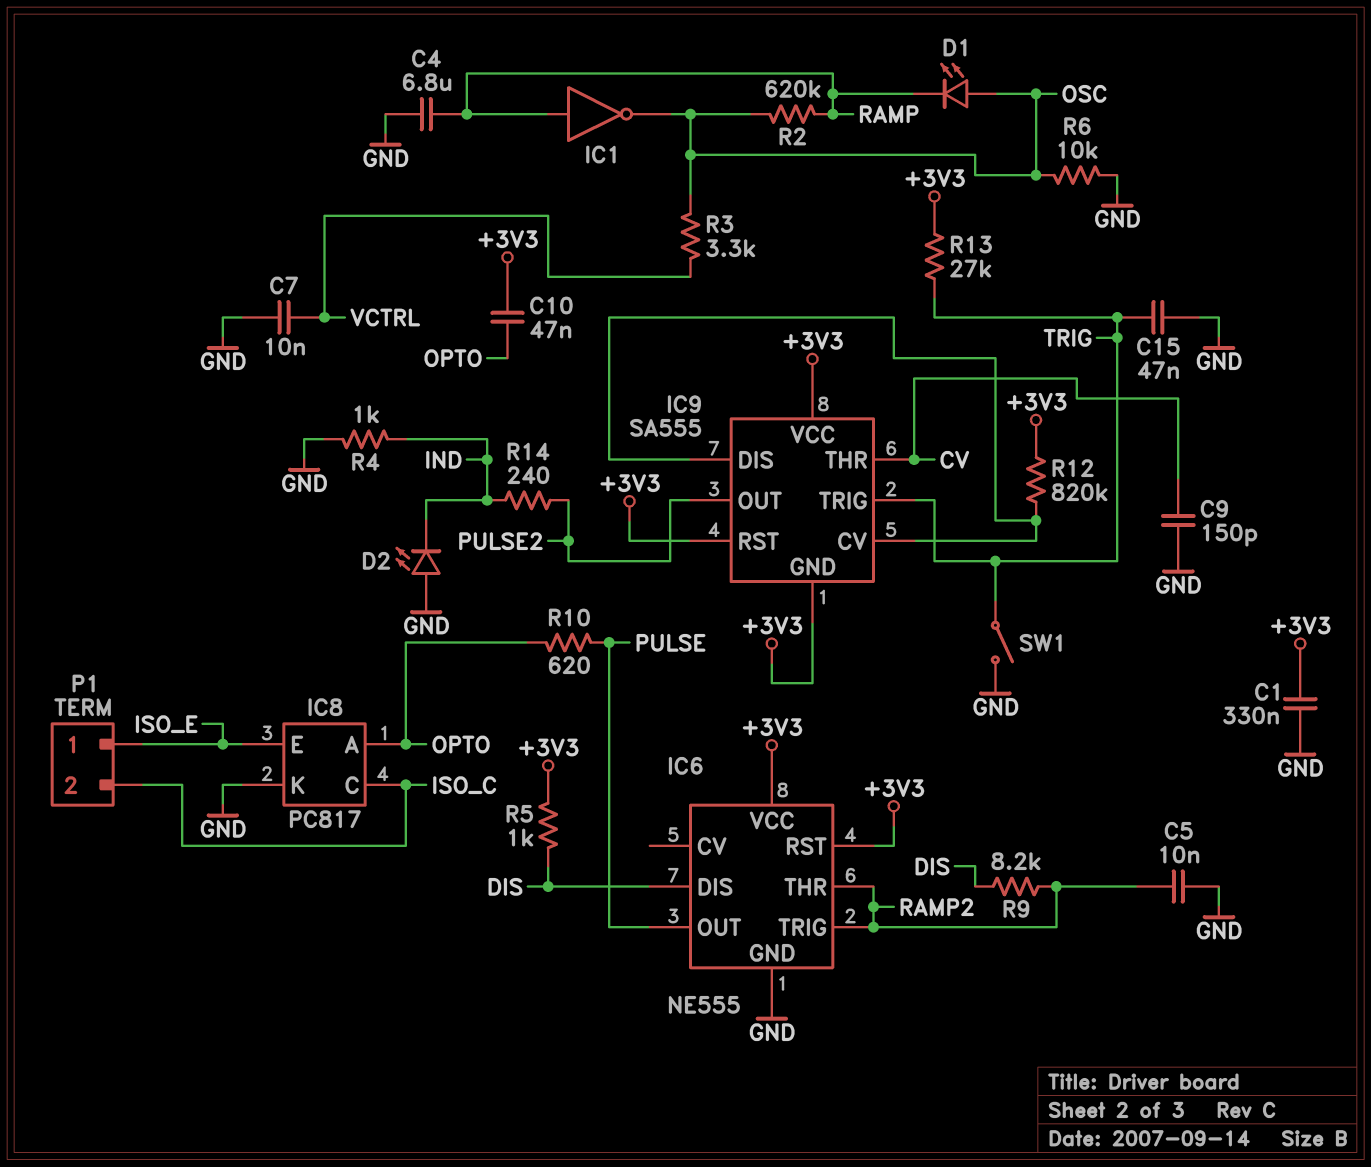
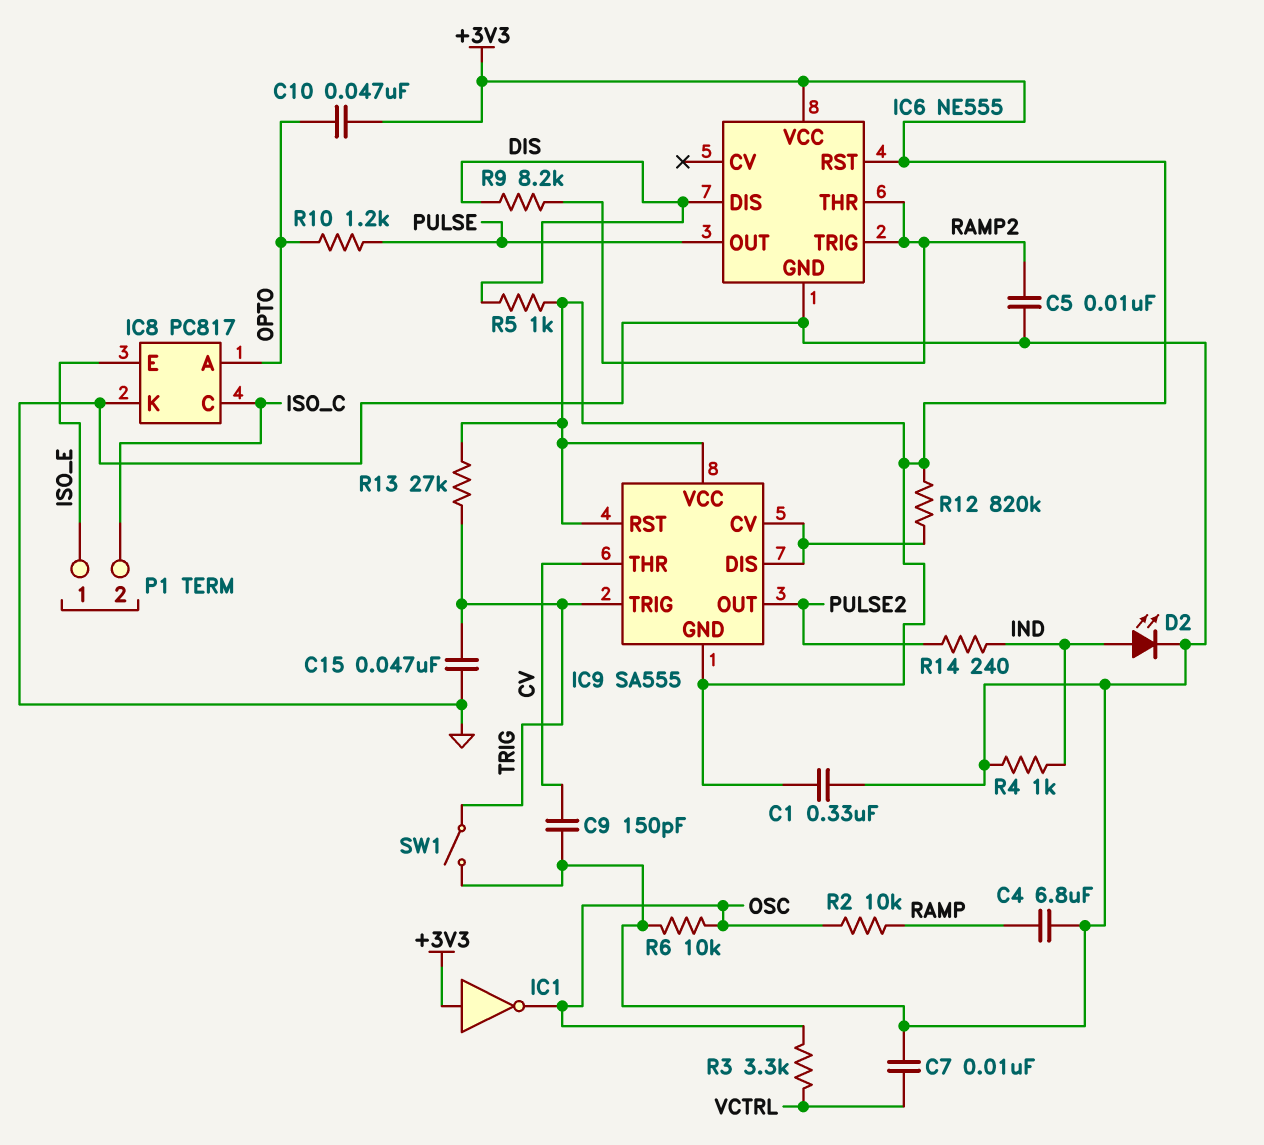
D1: LED (A OSC, K RAMP) -> none
D2: LED (A GND, K IND) -> LED (A IND, K GND)
IC1: NOT (in RAMP, out OSC) -> NOT (in +3V3, out OSC)
R2: 620k (OSC, RAMP) -> 10k (OSC, RAMP)
R10: 620 (OPTO, PULSE) -> 1.2k (OPTO, PULSE)

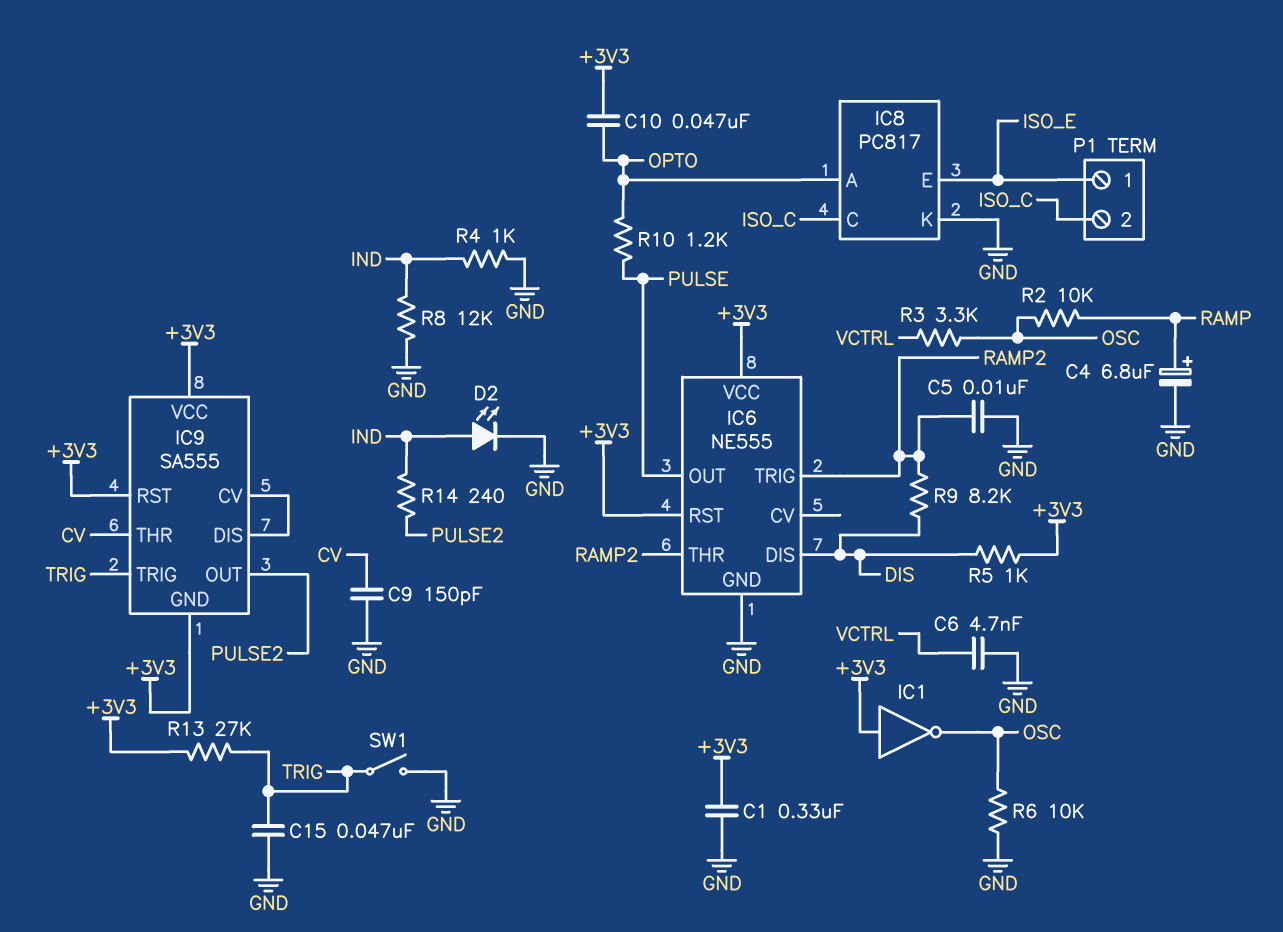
C4: 6.8uF (GND, RAMP) -> 6.8uF (plus RAMP, minus GND)
C6: none -> 4.7nF (GND, VCTRL)
C7: 10nF (GND, VCTRL) -> none
R8: none -> 12k (GND, IND)
R12: 820k (+3V3, IC9/CV) -> none

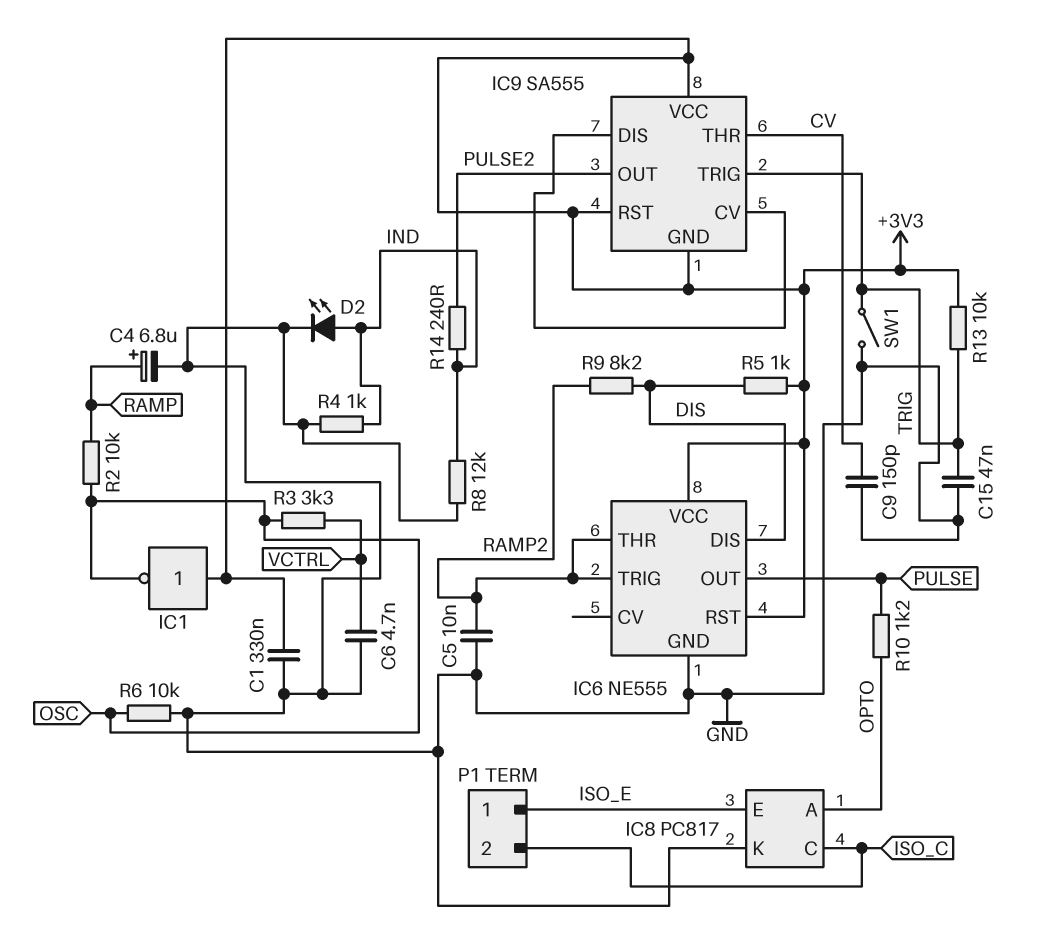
C10: 47nF (+3V3, OPTO) -> none
R13: 27k (+3V3, TRIG) -> 10k (+3V3, TRIG)

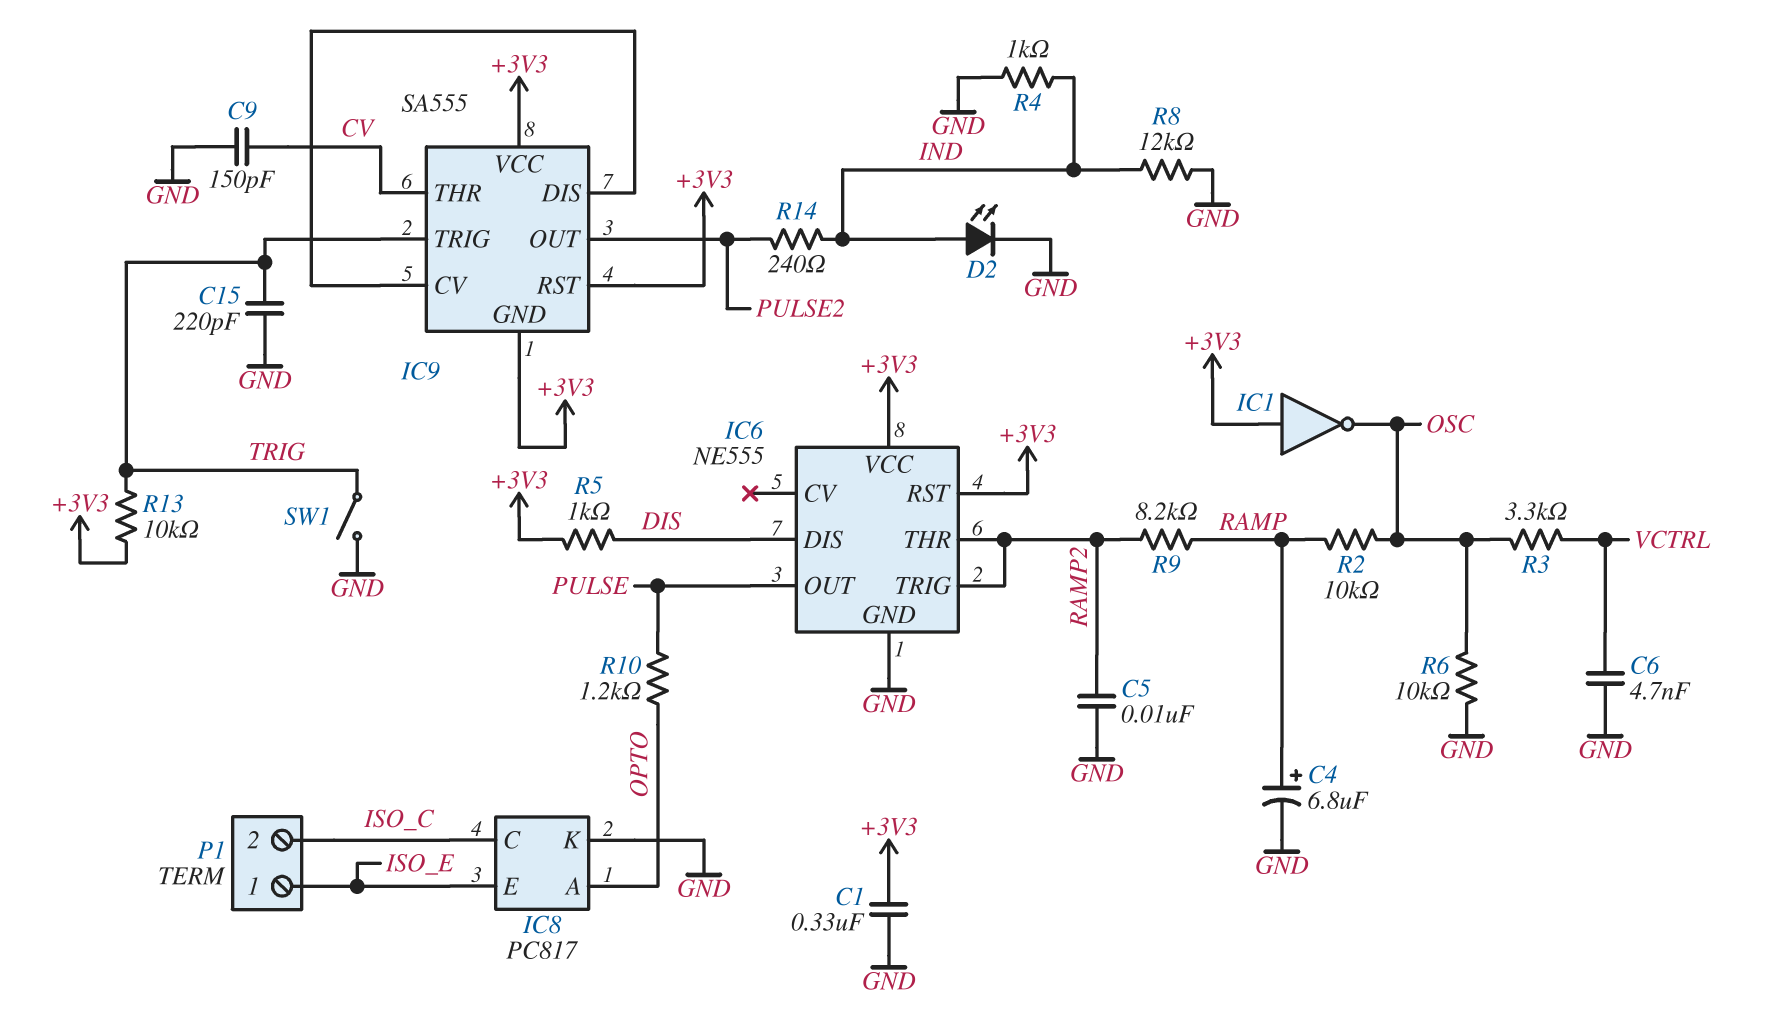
C15: 47nF (GND, TRIG) -> 220pF (GND, TRIG)
R9: 8.2k (DIS, RAMP2) -> 8.2k (RAMP, RAMP2)

